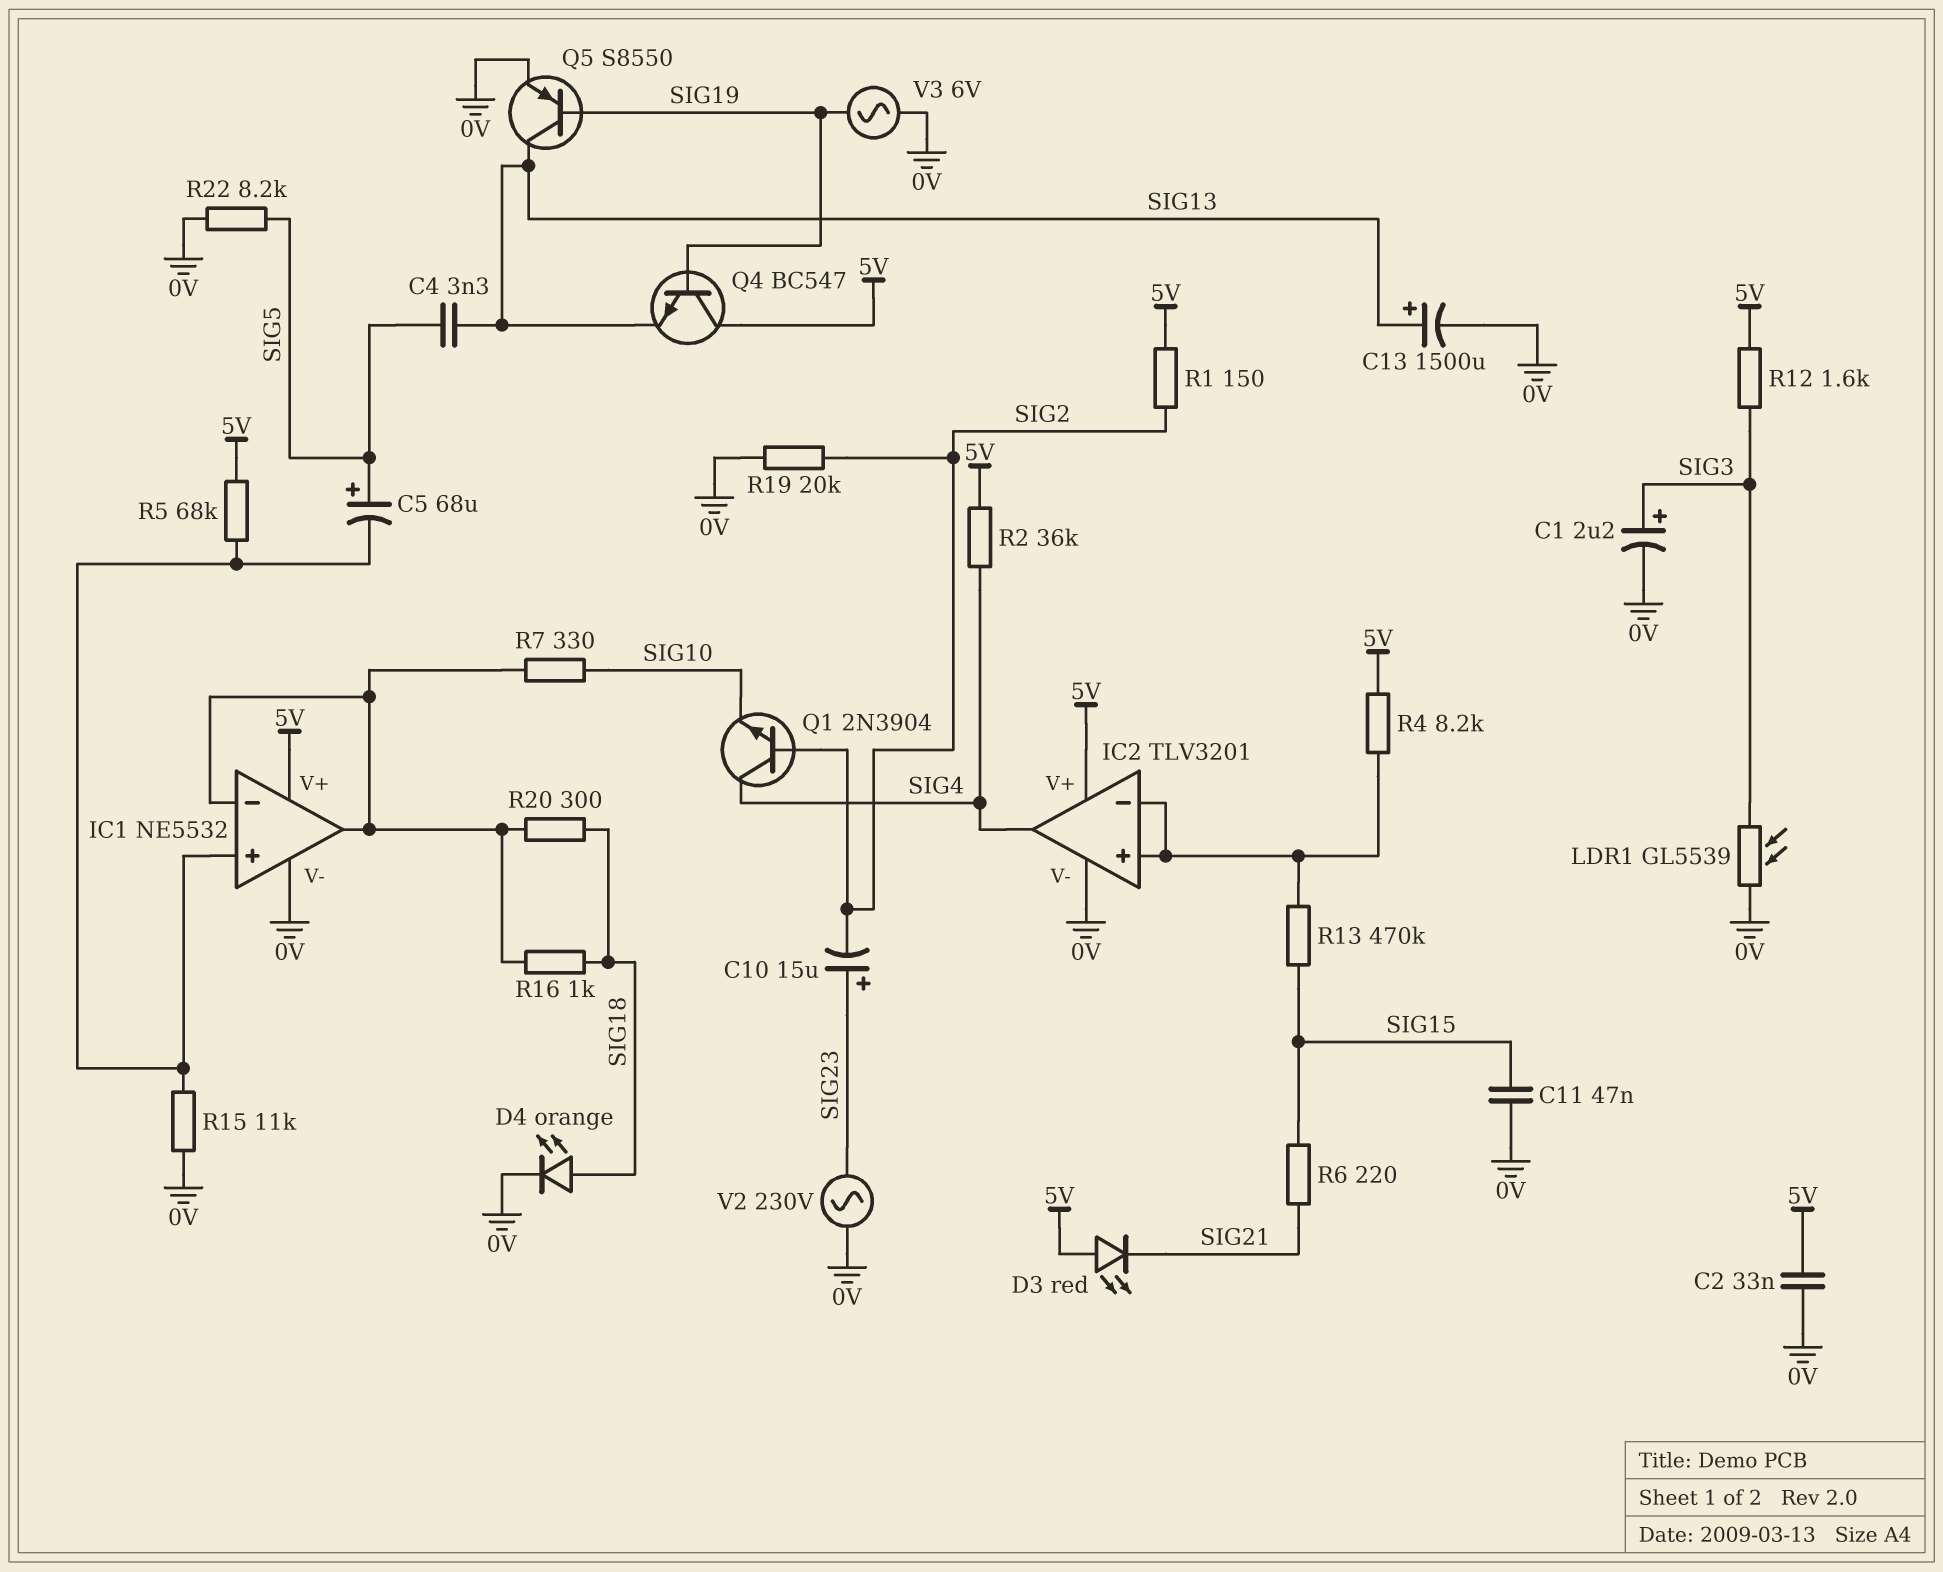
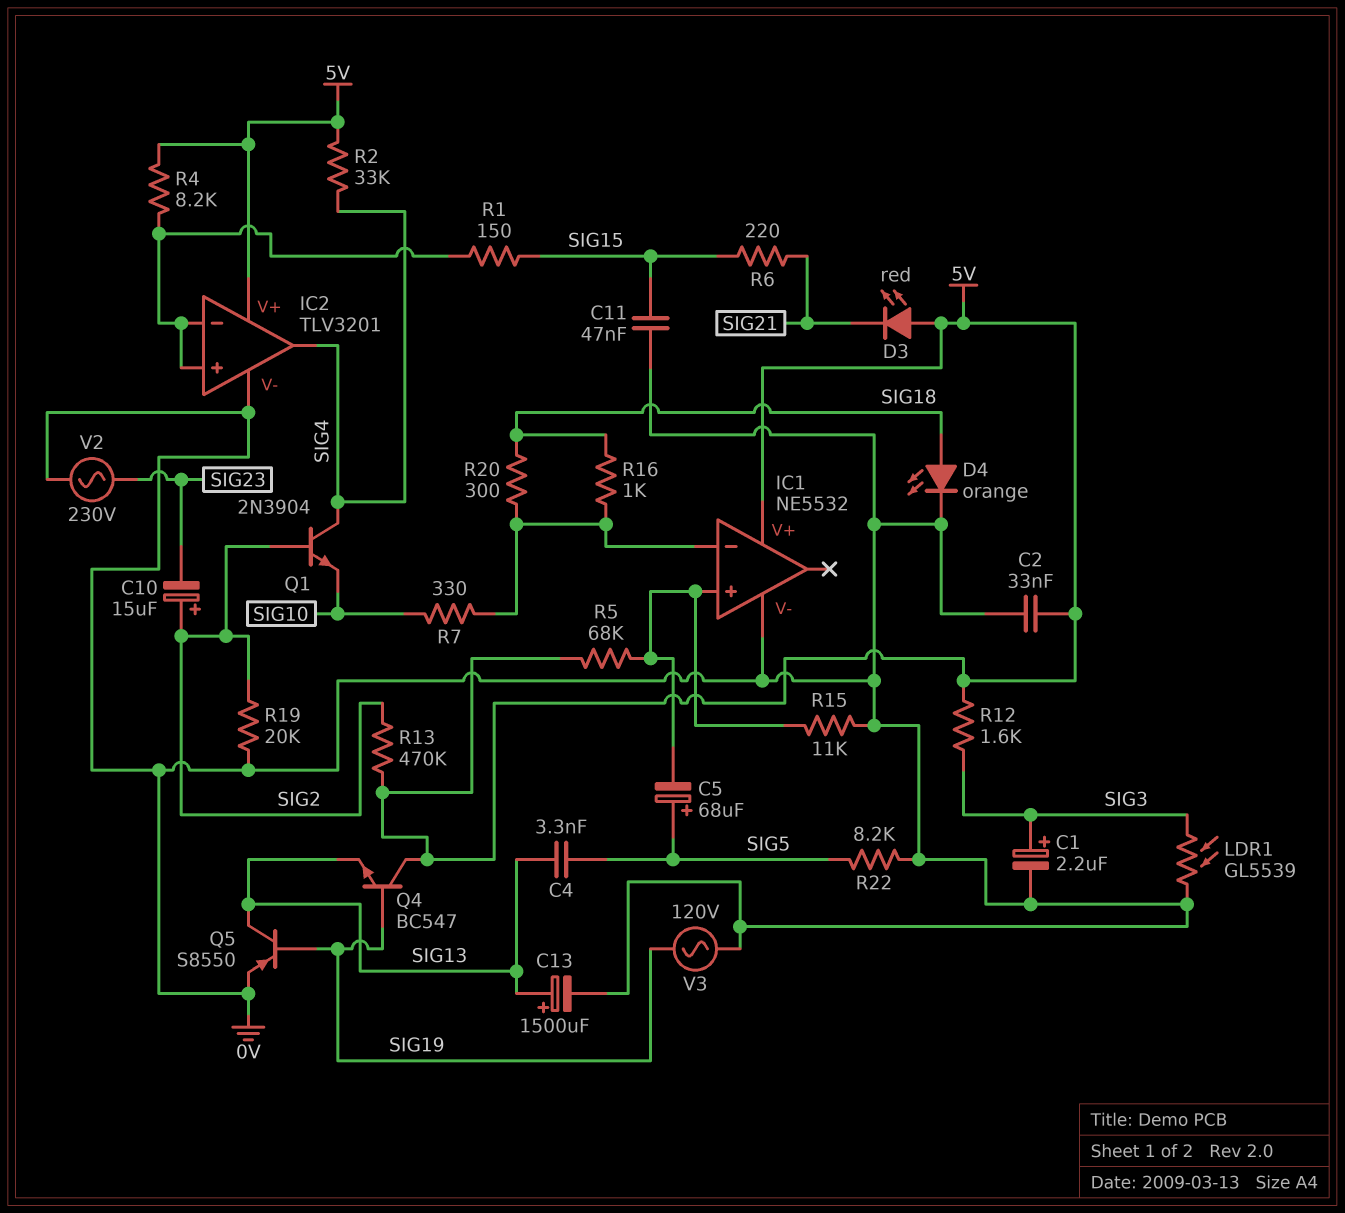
C10: 15uF (plus SIG23, minus SIG2) -> 15uF (plus SIG2, minus SIG23)
IC1 pin out: IC1/in- -> none
R1: 150 (5V, SIG2) -> 150 (IC2/in+, SIG15)
R2: 36k (5V, SIG4) -> 33k (5V, SIG4)
R13: 470k (IC2/in+, SIG15) -> 470k (5V, SIG2)
V3: AC 6V (0V, SIG19) -> AC 120V (0V, SIG19)

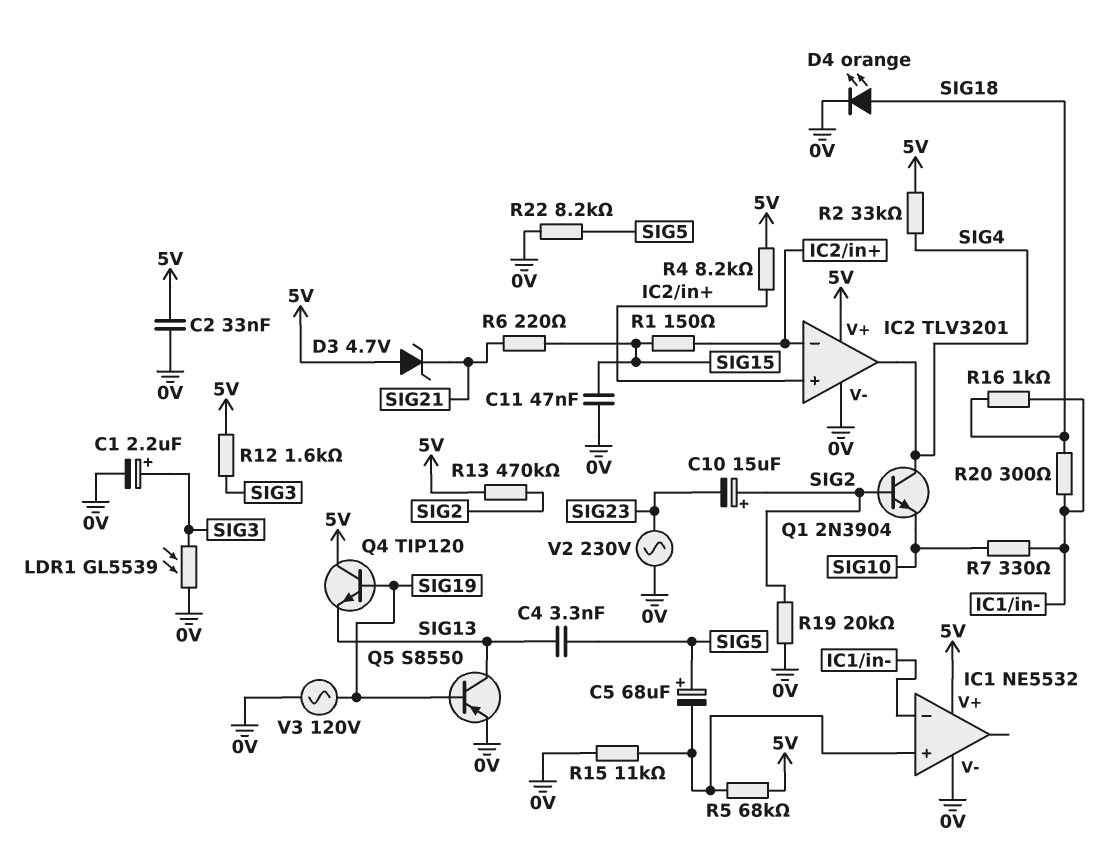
C13: 1500uF (plus SIG13, minus 0V) -> none
D3: LED red (A 5V, K SIG21) -> zener 4.7V (A 5V, K SIG21)
Q4: NPN BC547 (B SIG19, C 5V, E SIG13) -> NPN TIP120 (B SIG19, C 5V, E SIG13)

